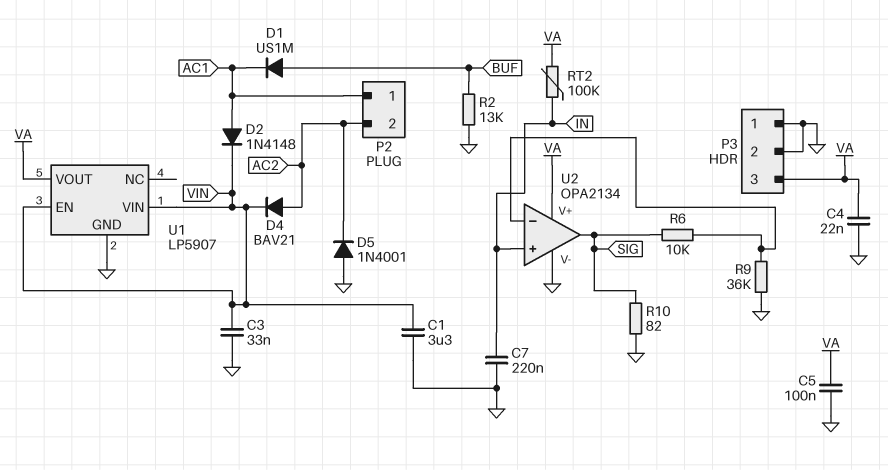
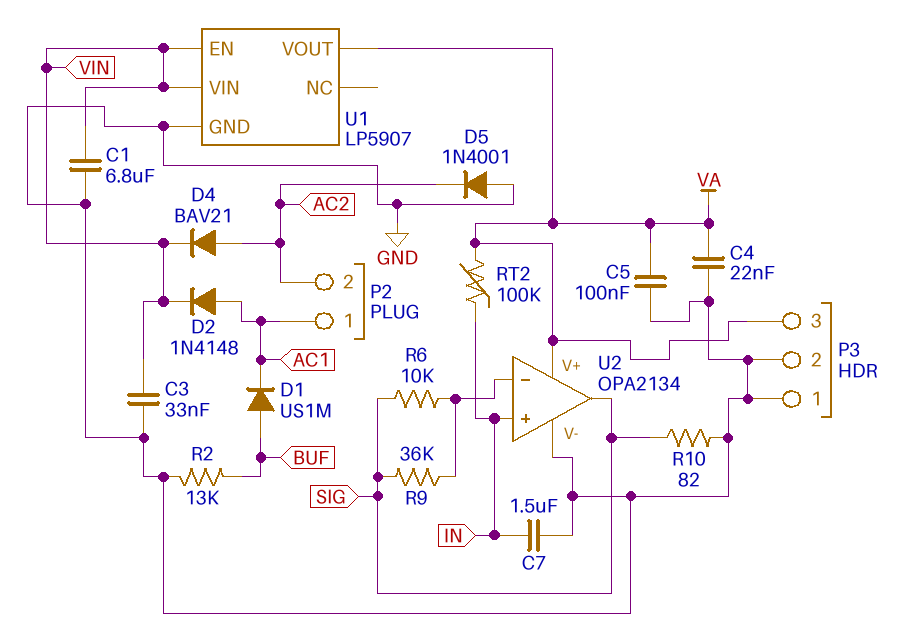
C1: 3.3uF (GND, VIN) -> 6.8uF (GND, VIN)
C7: 220nF (GND, IN) -> 1.5uF (GND, IN)
R9: 36k (GND, U2/in-) -> 36k (SIG, U2/in-)

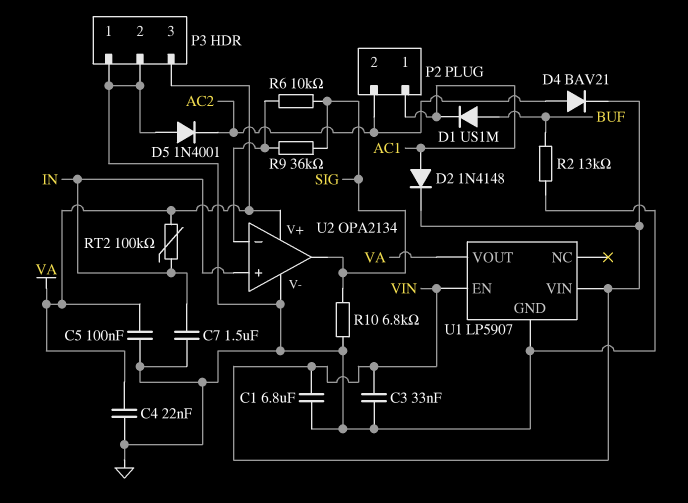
R10: 82 (GND, SIG) -> 6.8k (GND, SIG)

